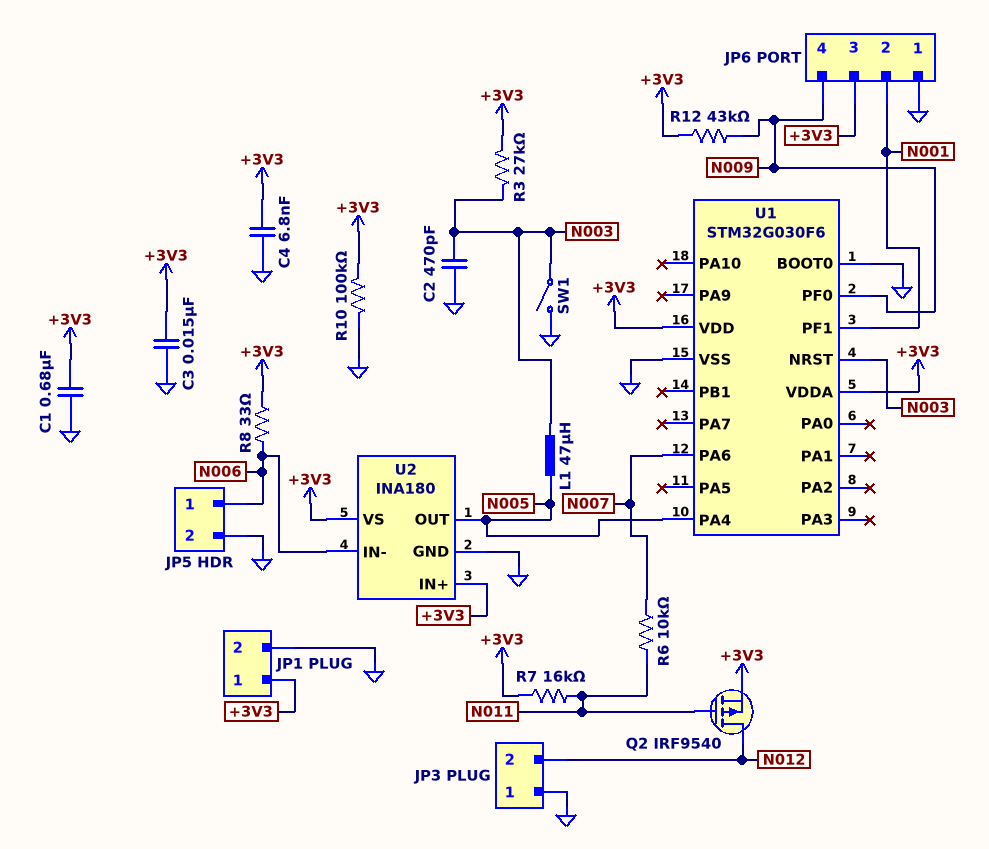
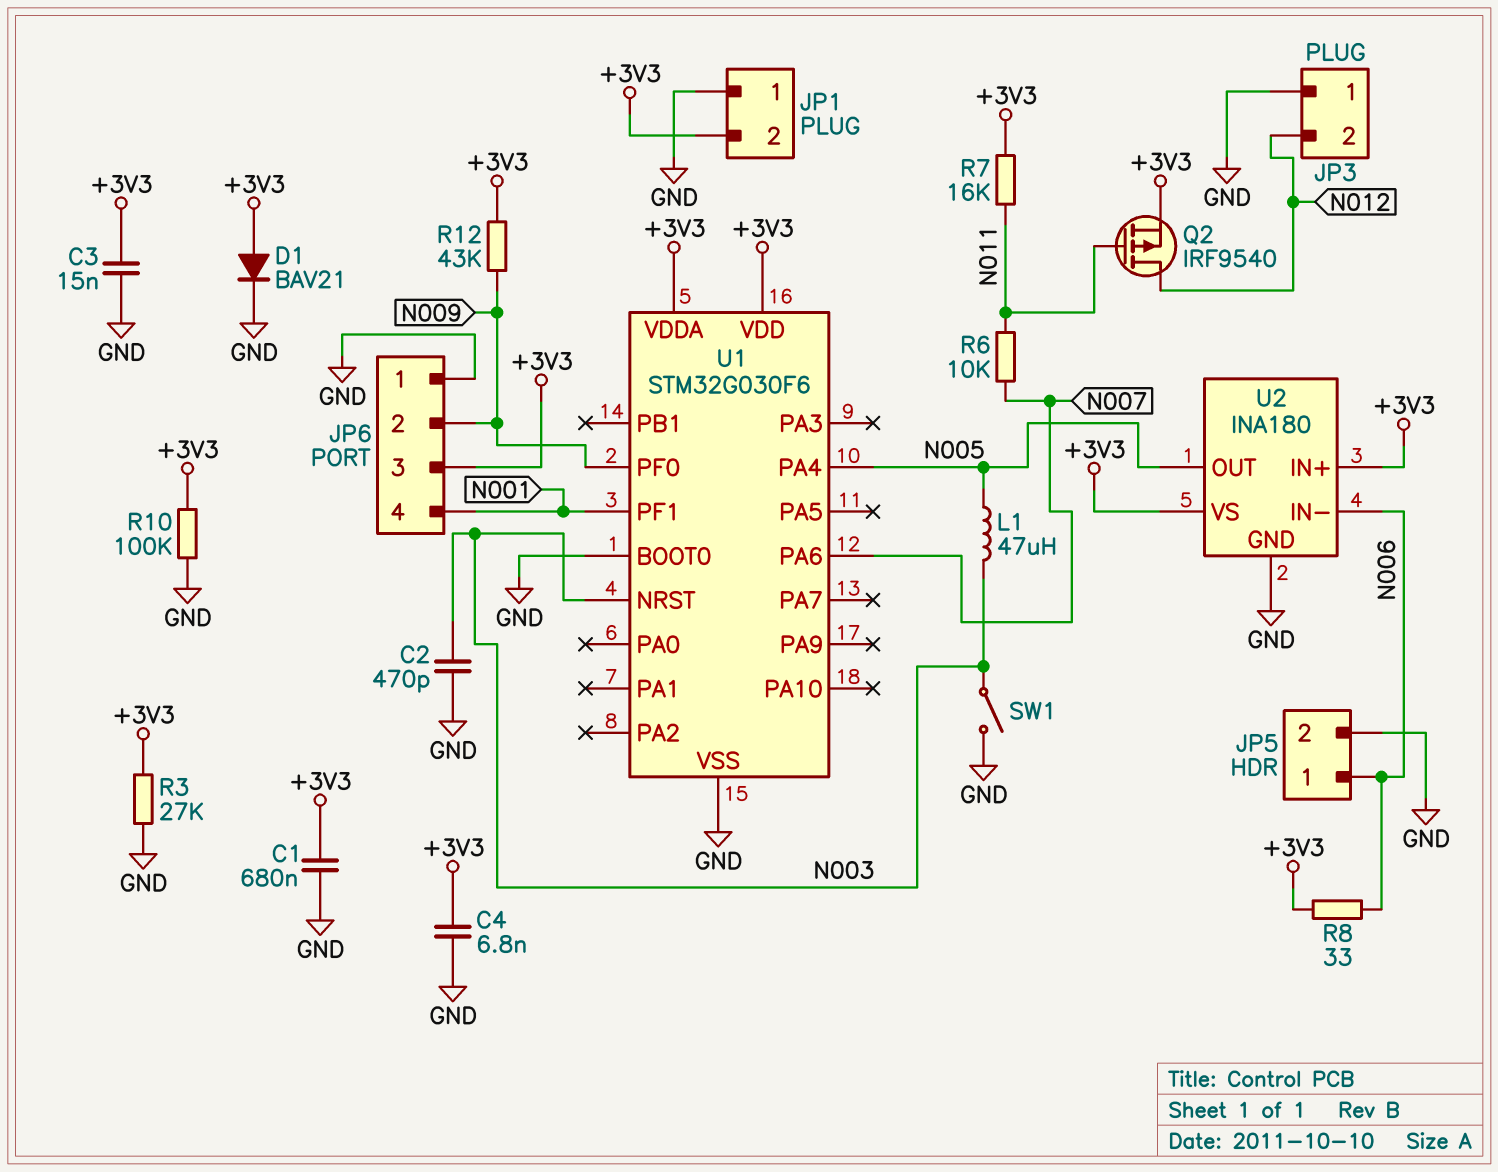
D1: none -> diode BAV21 (A +3V3, K GND)
JP1 pin 1: +3V3 -> GND
JP1 pin 2: GND -> +3V3
JP6 pin 2: N001 -> N009
JP6 pin 4: N009 -> N001
R3: 27k (+3V3, N003) -> 27k (+3V3, GND)

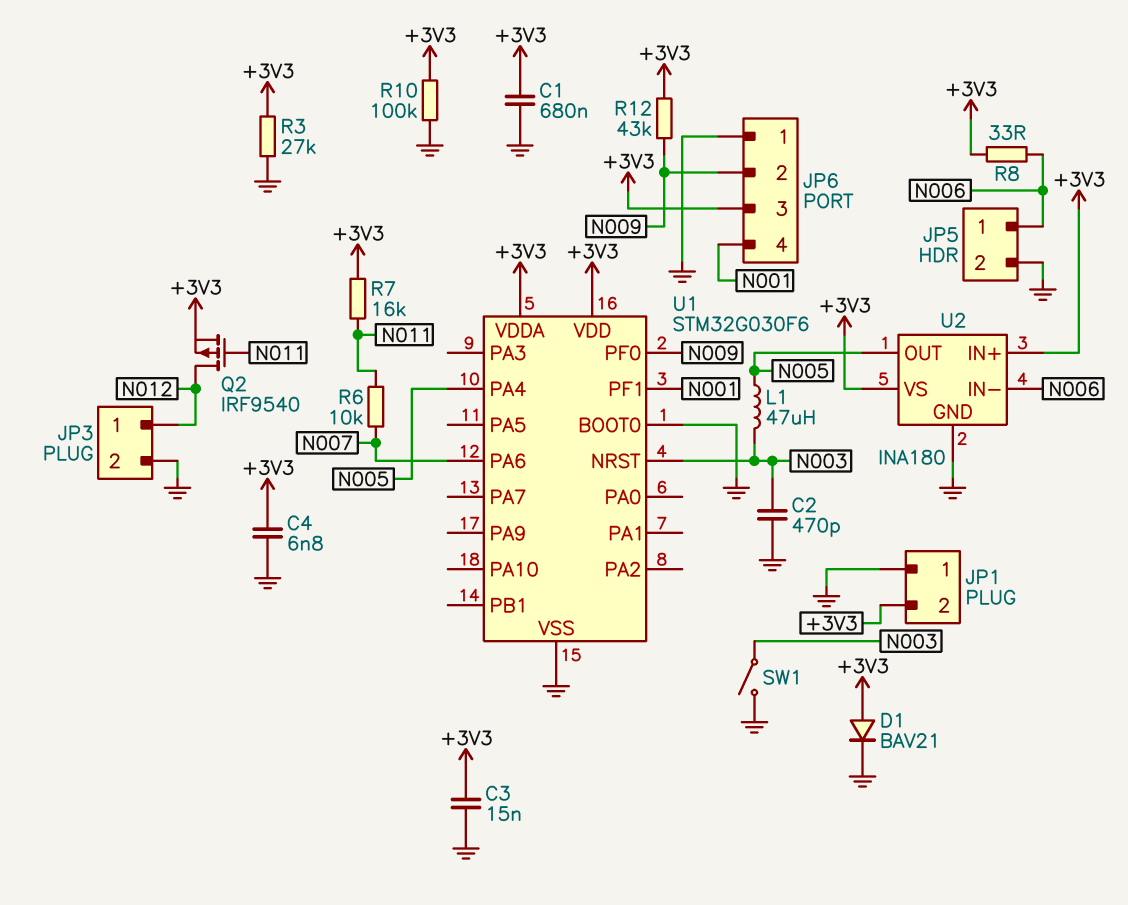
JP3 pin 1: GND -> N012
JP3 pin 2: N012 -> GND

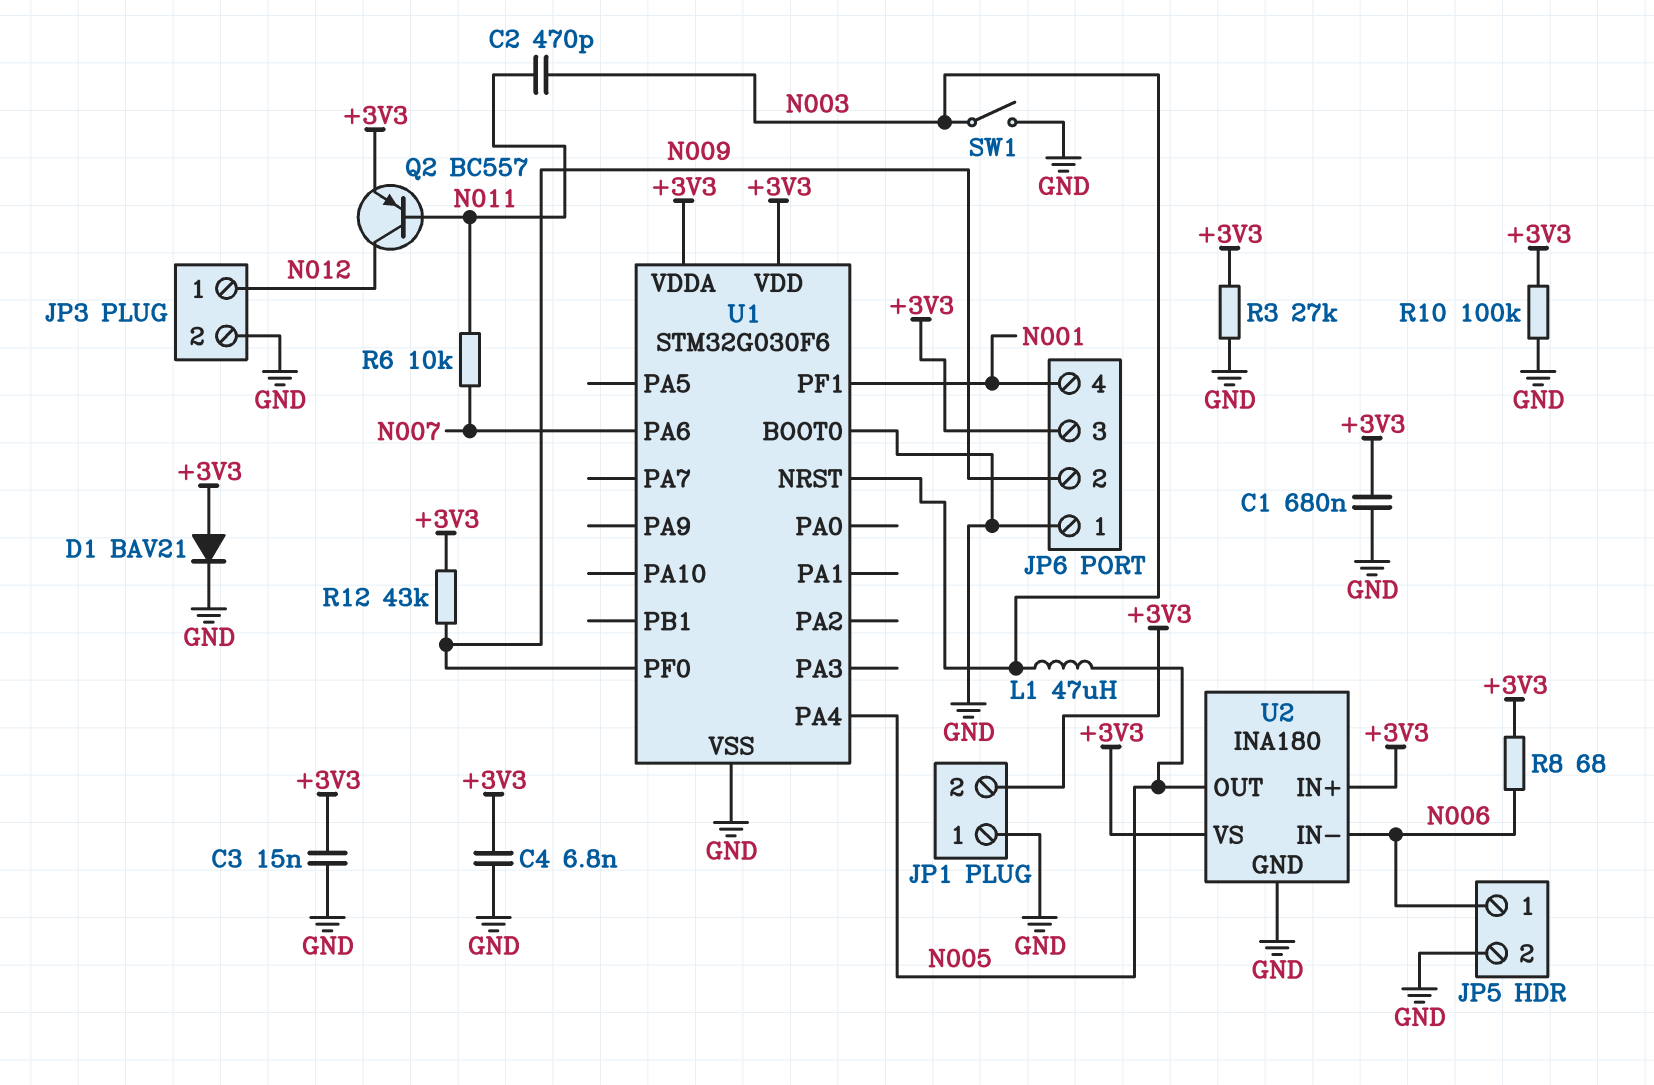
C2: 470pF (GND, N003) -> 470pF (N003, N011)
Q2: PMOS IRF9540 (G N011, D N012, S +3V3) -> PNP BC557 (B N011, C N012, E +3V3)
R7: 16k (+3V3, N011) -> none
R8: 33 (+3V3, N006) -> 68 (+3V3, N006)

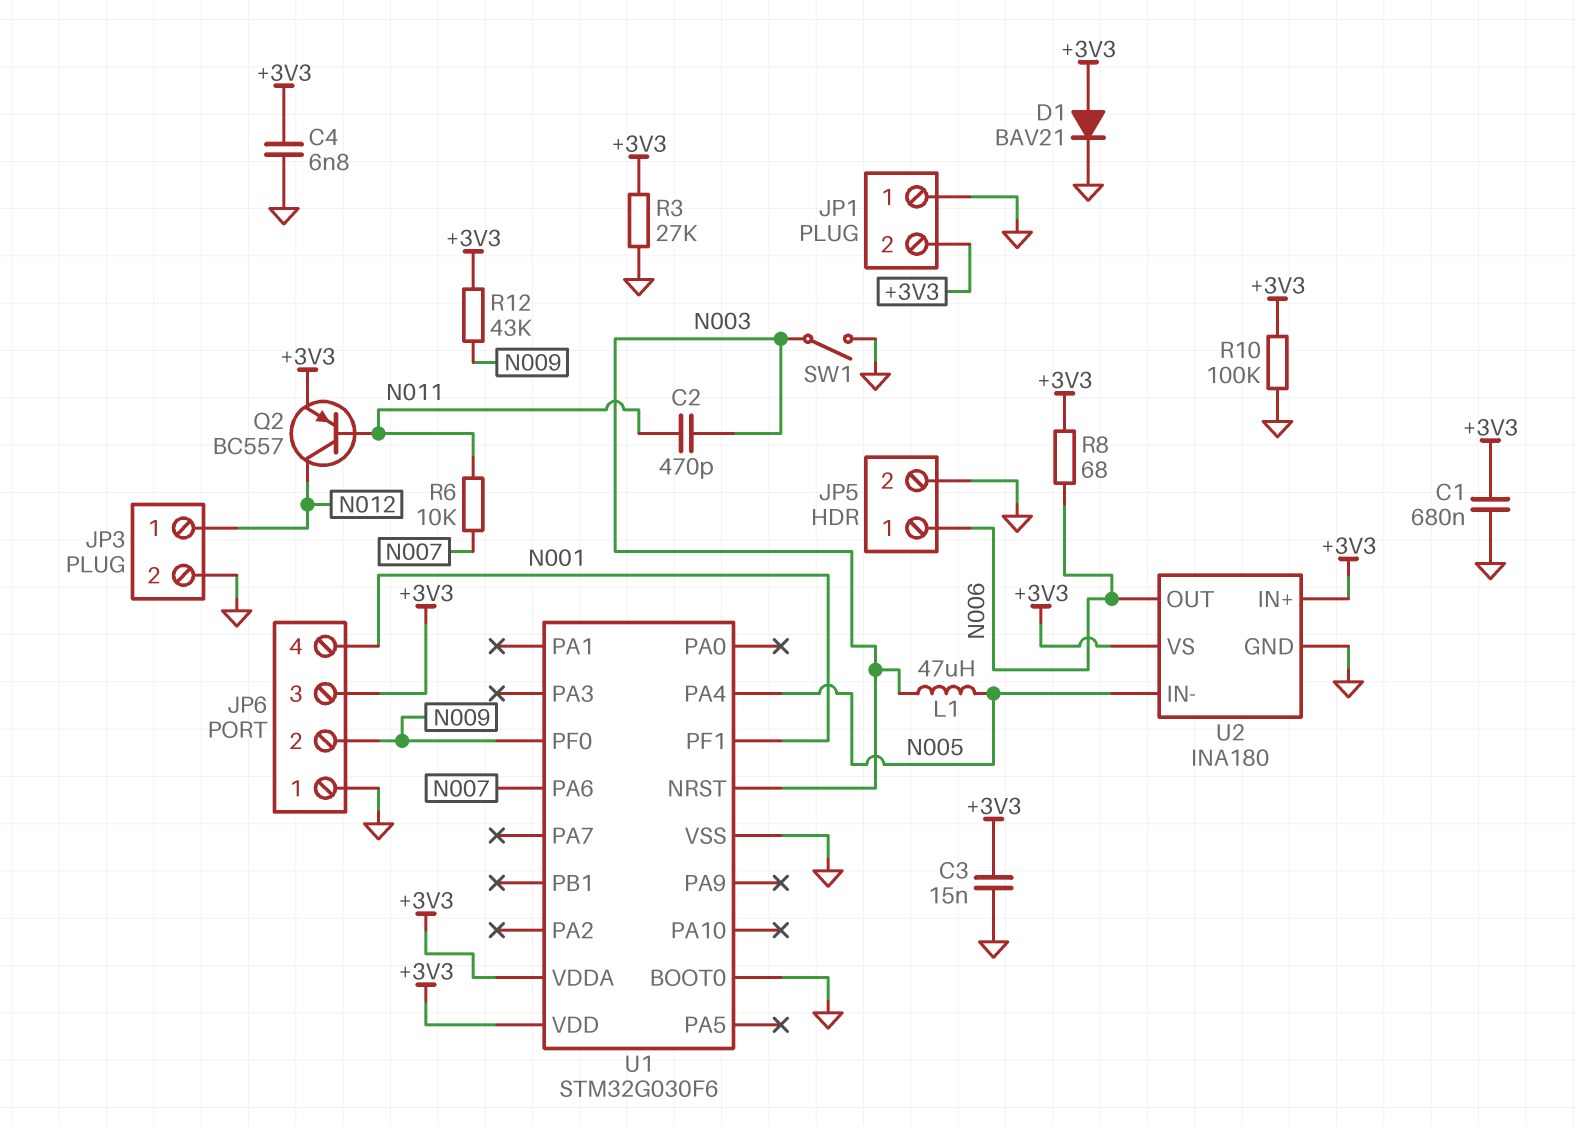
U2 pin IN-: N006 -> N005
U2 pin OUT: N005 -> N006

